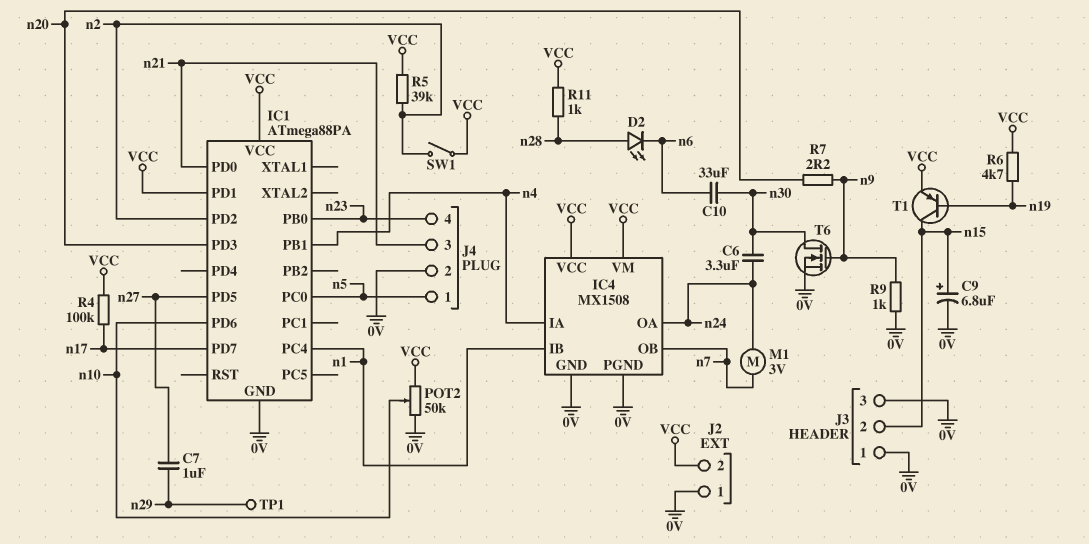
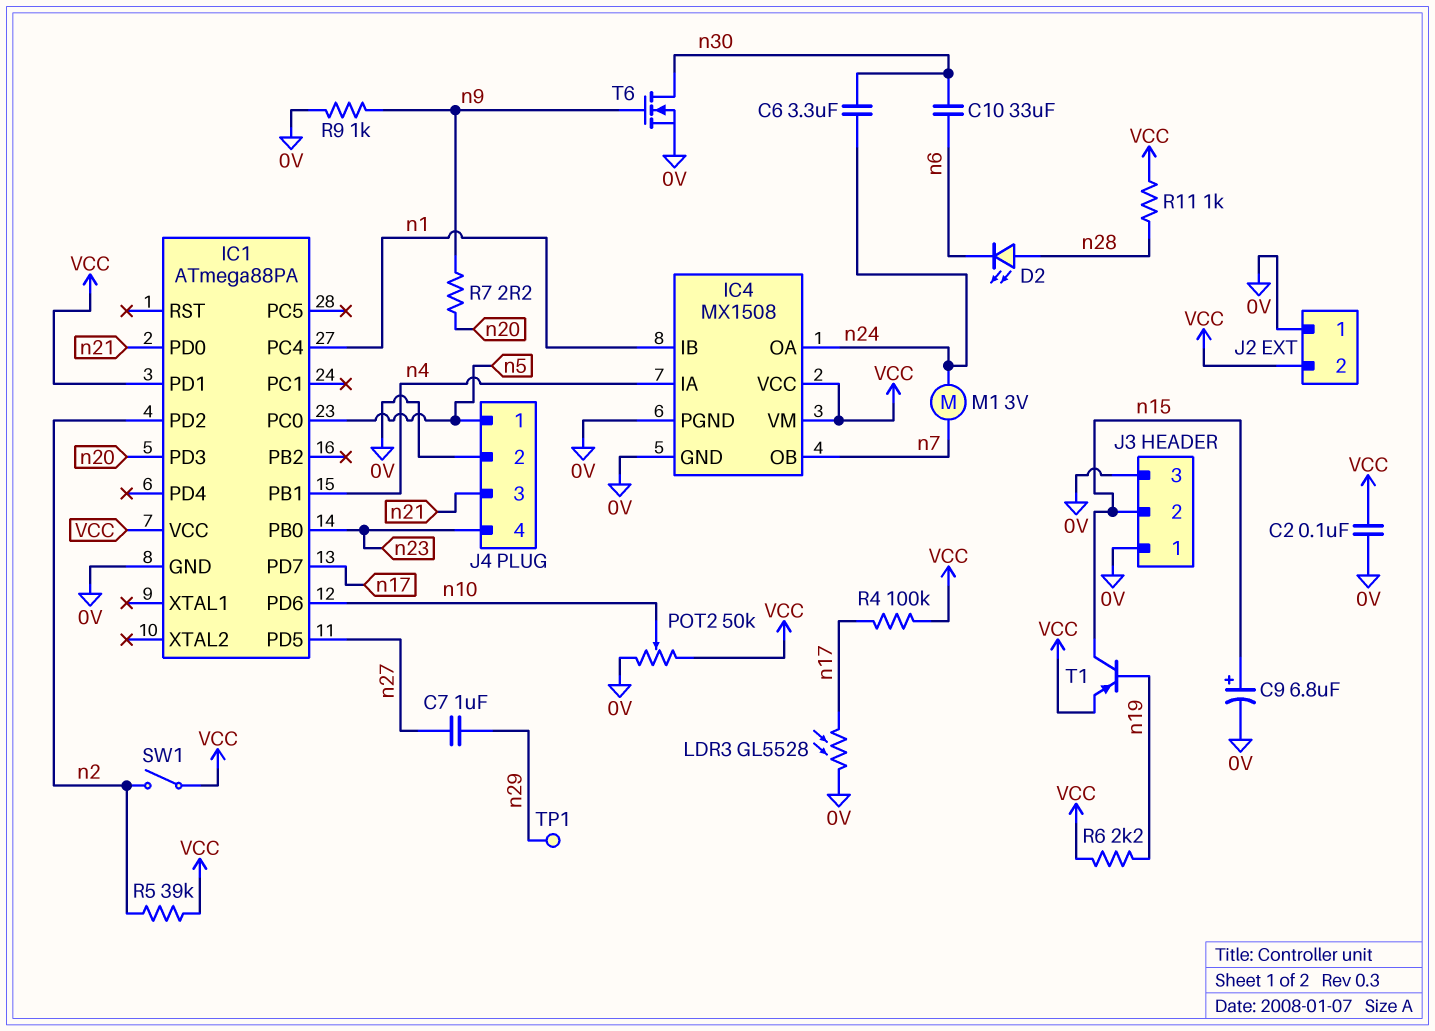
C2: none -> 100nF (0V, VCC)
LDR3: none -> GL5528 (0V, n17)
R6: 4.7k (VCC, n19) -> 2.2k (VCC, n19)

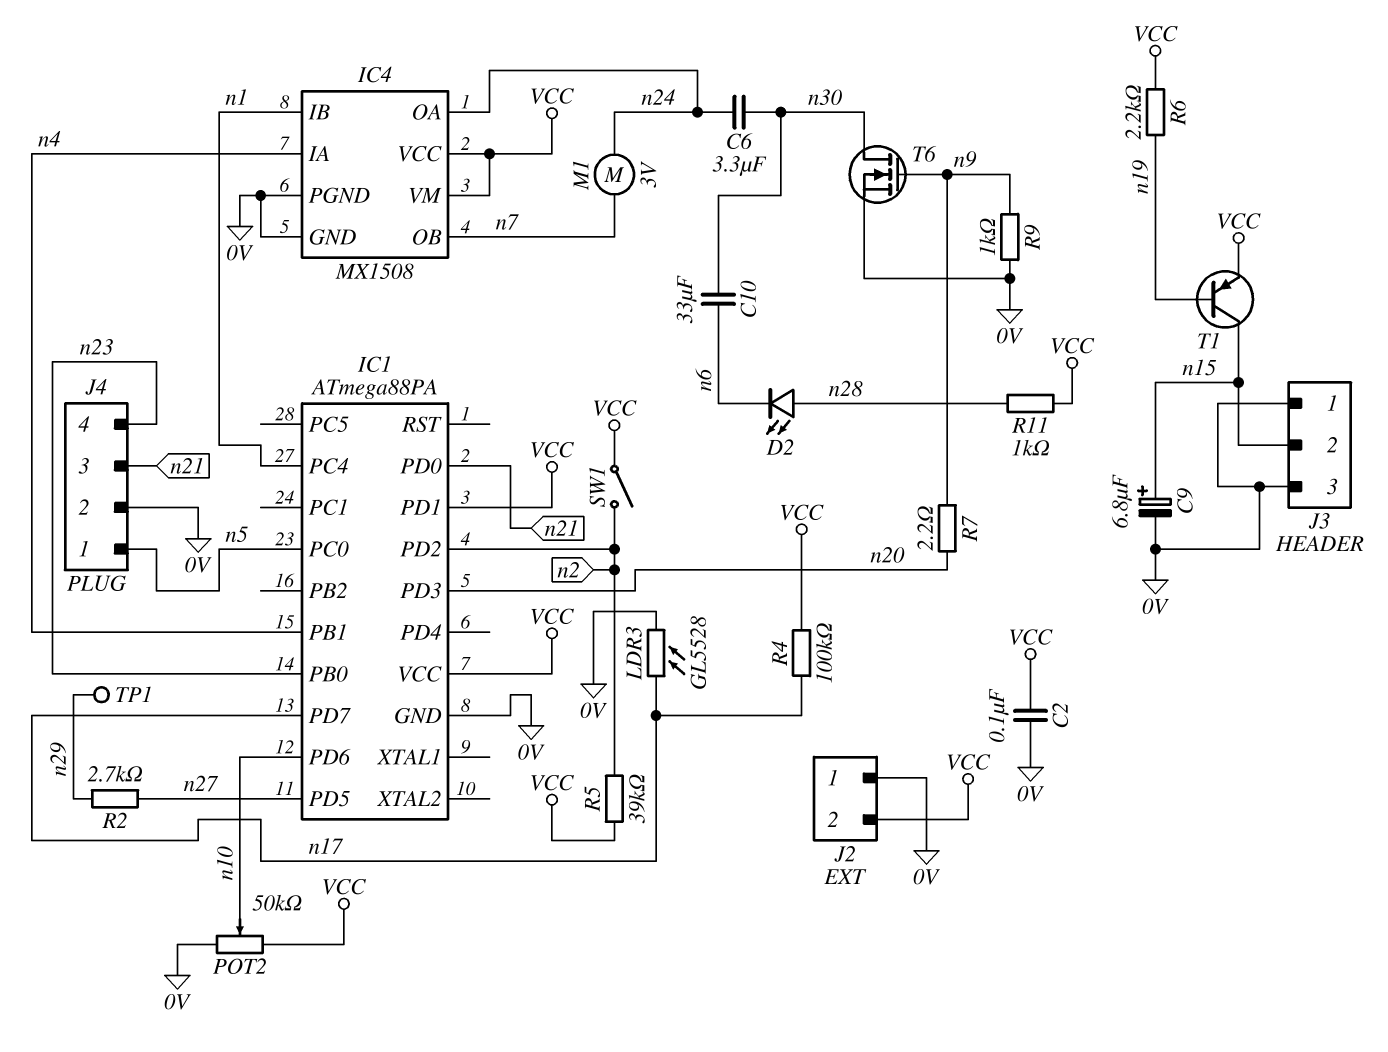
C7: 1uF (n27, n29) -> none
R2: none -> 2.7k (n27, n29)

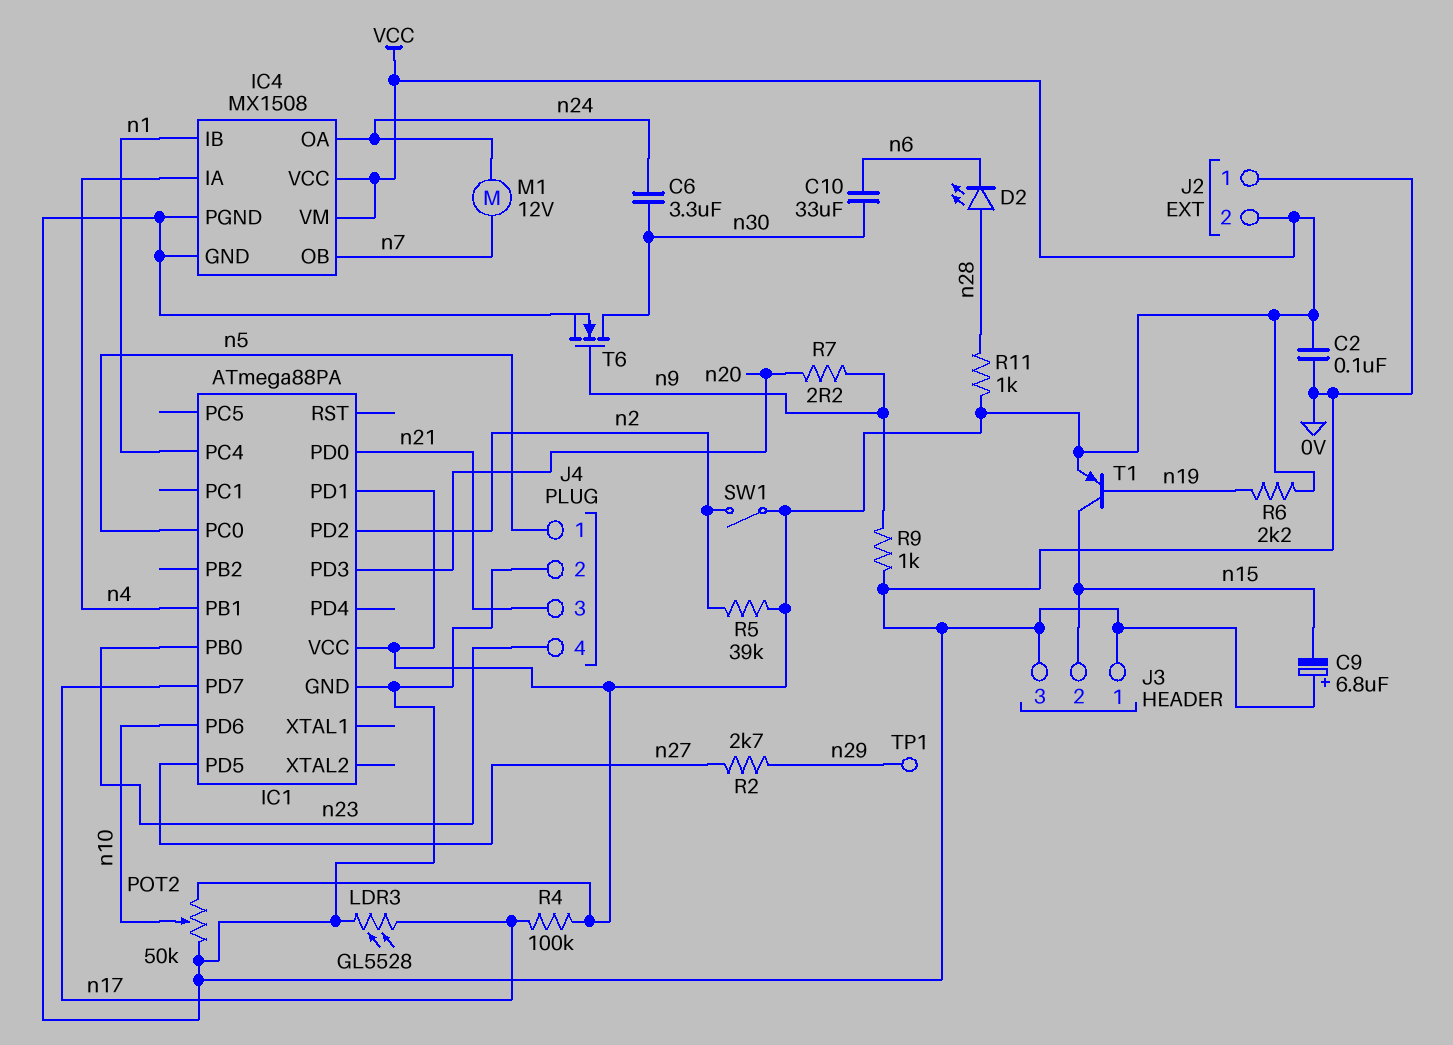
C9: 6.8uF (plus n15, minus 0V) -> 6.8uF (plus 0V, minus n15)
M1: motor 3V (n7, n24) -> motor 12V (n7, n24)

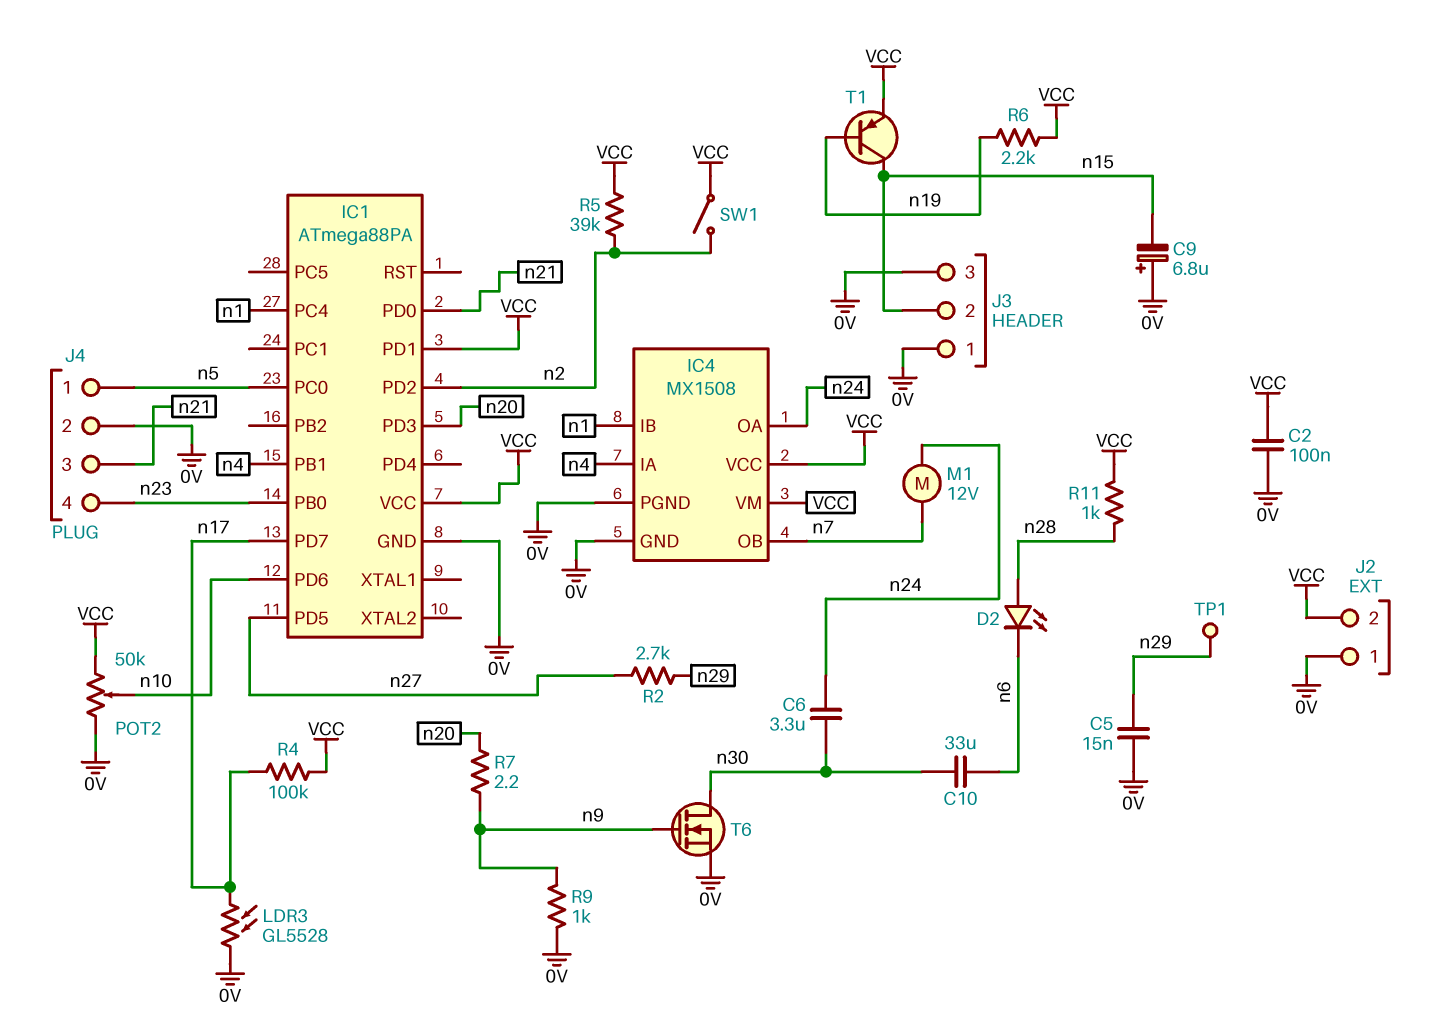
C5: none -> 15nF (0V, n29)

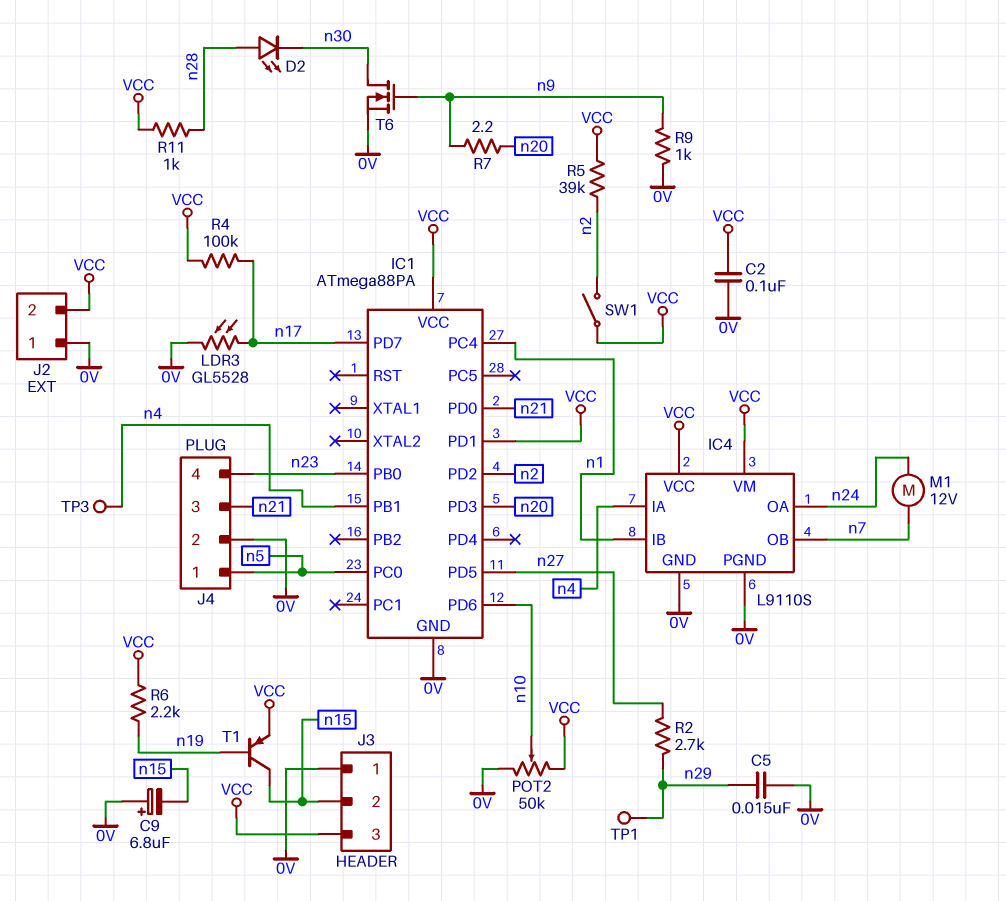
C6: 3.3uF (n24, n30) -> none
C10: 33uF (n6, n30) -> none
D2: LED (A n28, K n6) -> LED (A n28, K n30)
IC4: MX1508 -> L9110S
J3 pin 3: 0V -> VCC
TP3: none -> test point (n4)

